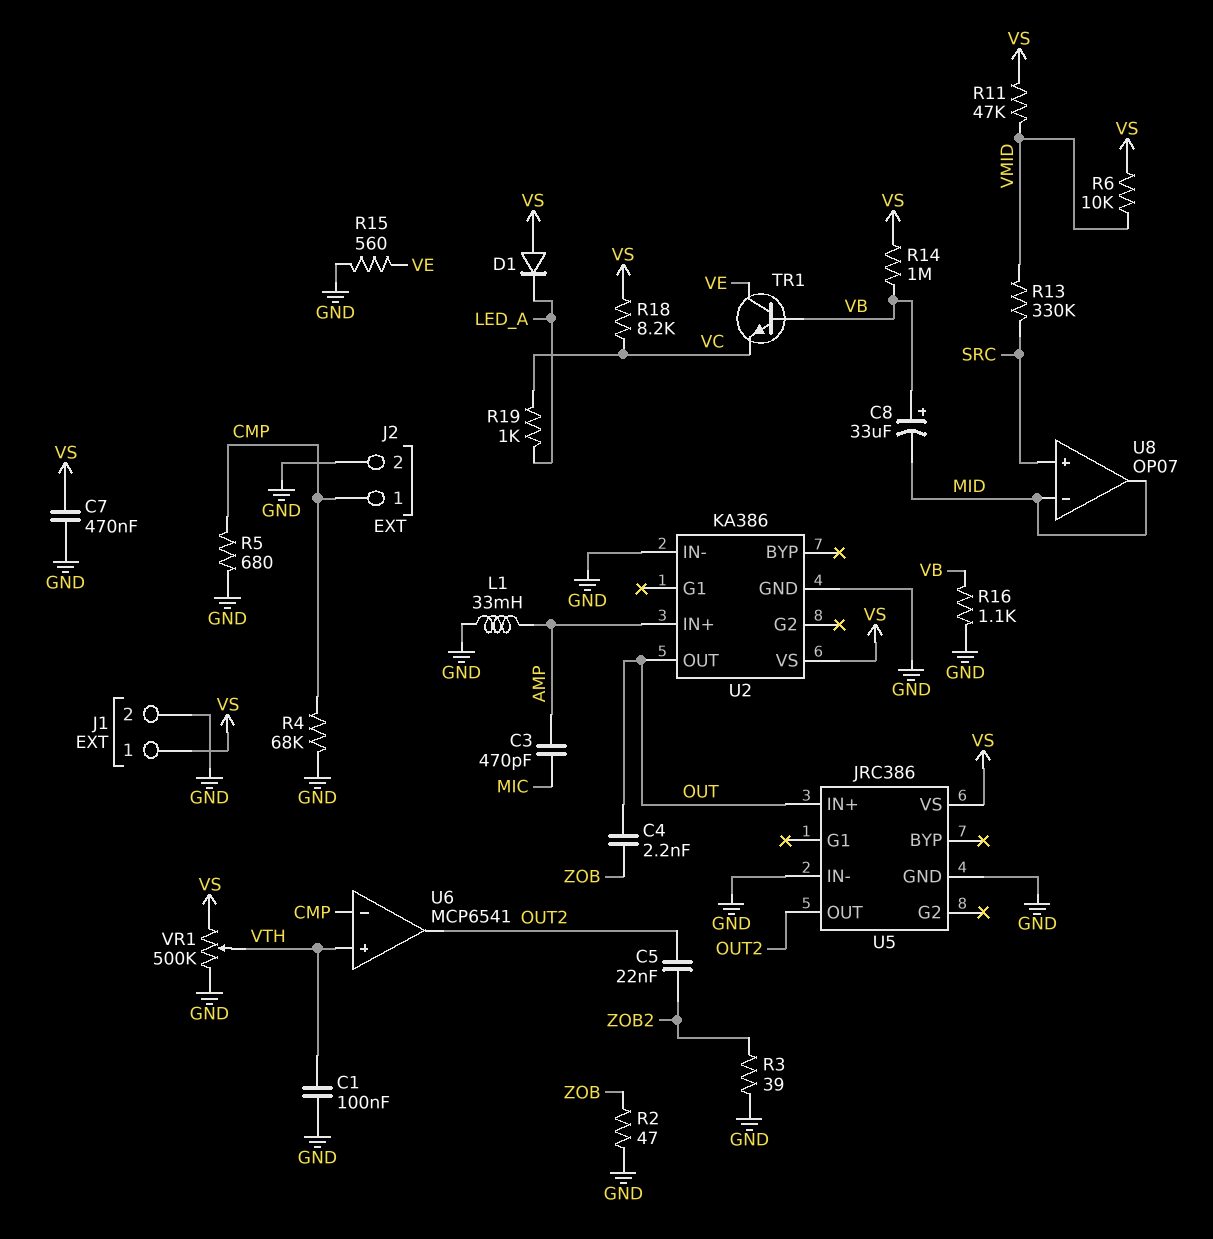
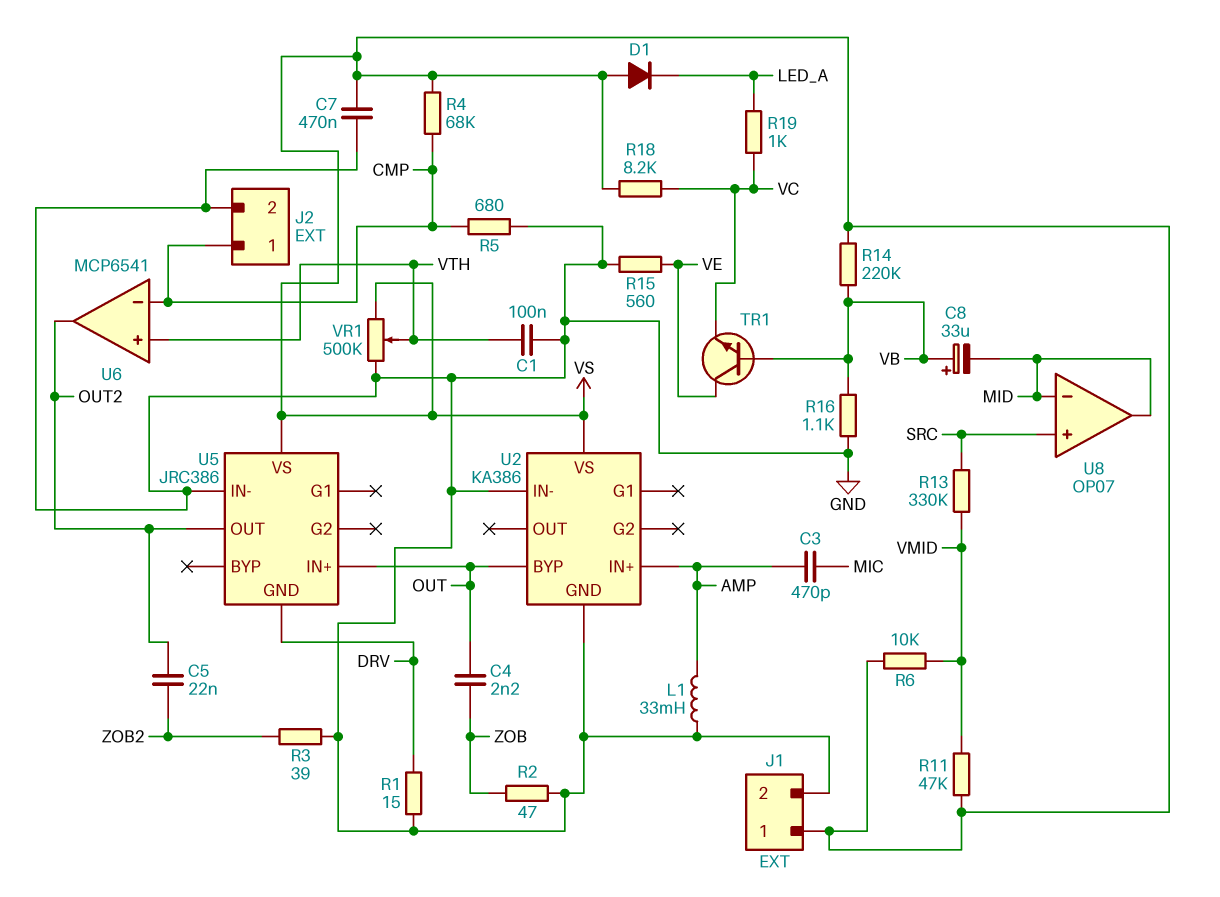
R1: none -> 15 (DRV, GND)
R4: 68k (CMP, GND) -> 68k (CMP, VS)
R14: 1M (VB, VS) -> 220k (VB, VS)
U2 pin BYP: none -> OUT
U2 pin OUT: OUT -> none
U5 pin GND: GND -> DRV

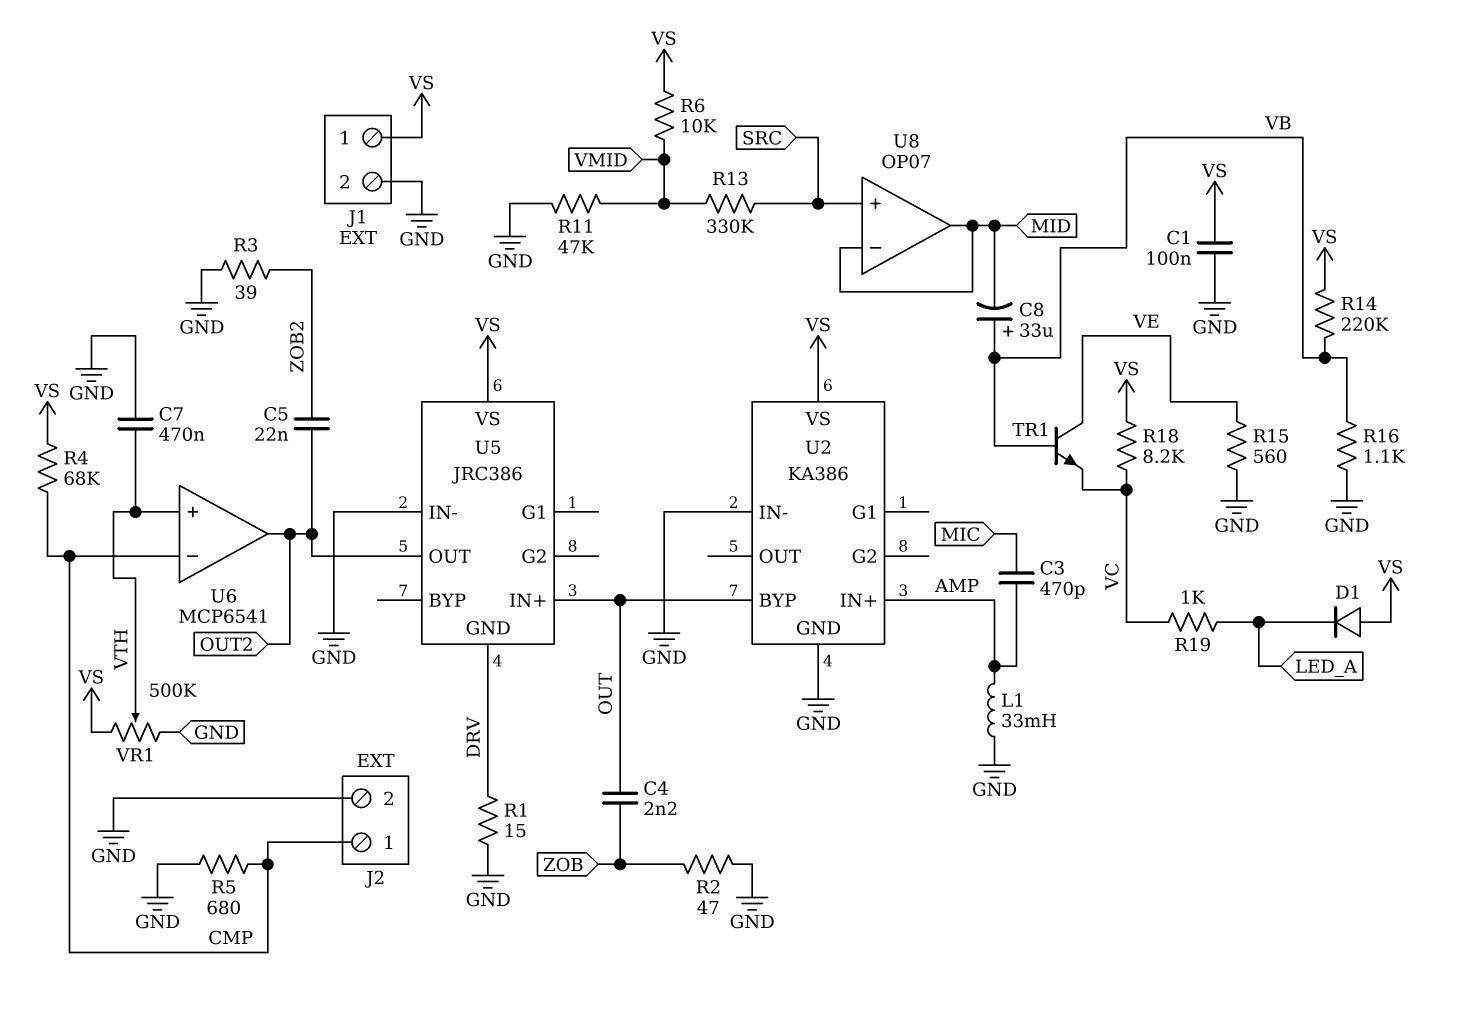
C1: 100nF (GND, VTH) -> 100nF (GND, VS)
C7: 470nF (GND, VS) -> 470nF (GND, VTH)
R11: 47k (VMID, VS) -> 47k (GND, VMID)

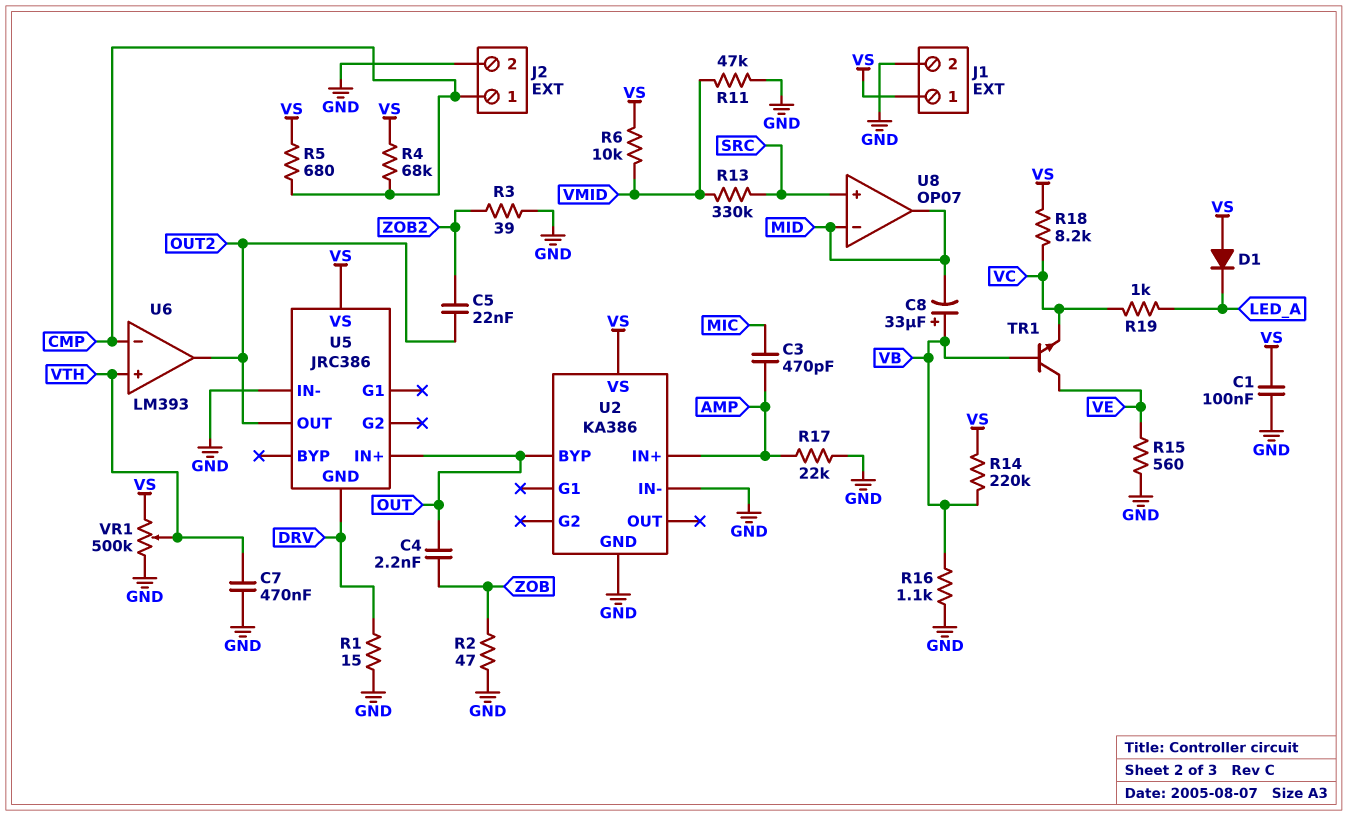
L1: 33mH (AMP, GND) -> none
R5: 680 (CMP, GND) -> 680 (CMP, VS)
R17: none -> 22k (AMP, GND)
U6: MCP6541 -> LM393

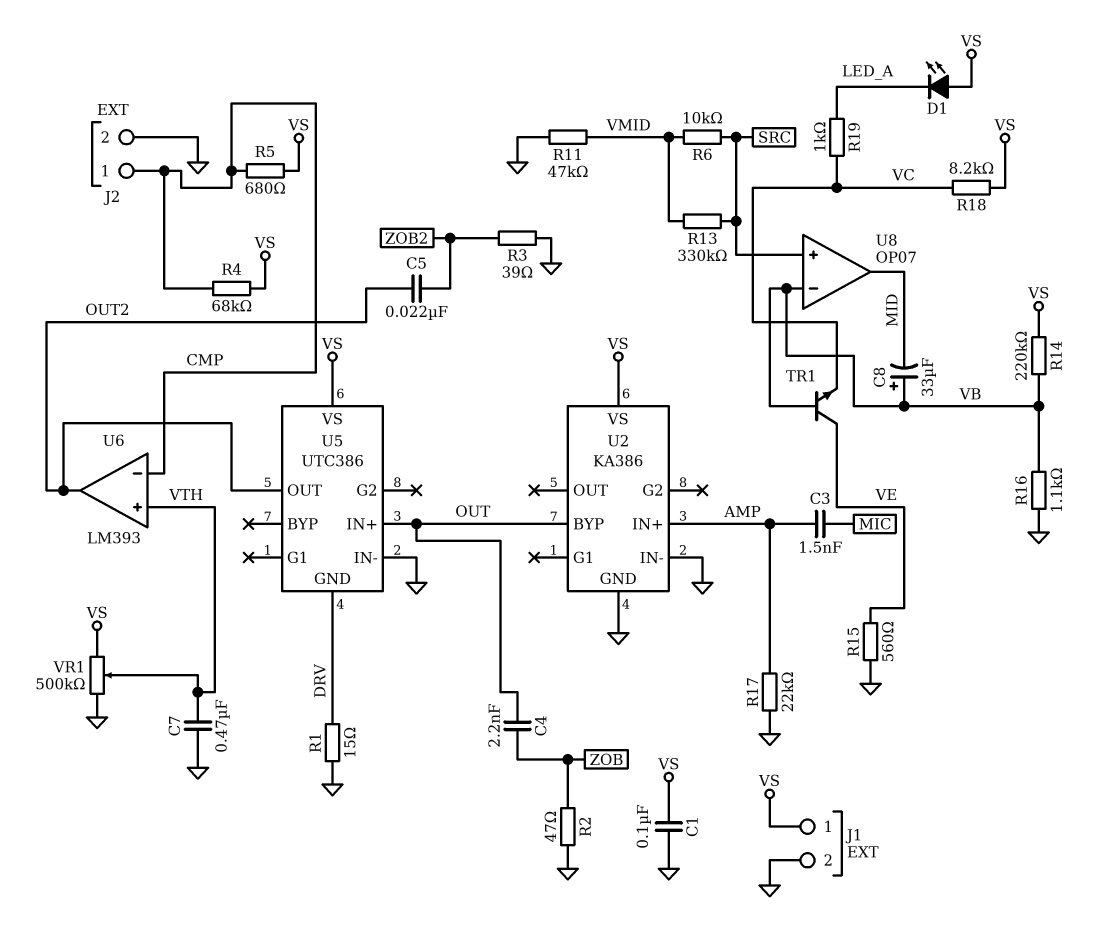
C3: 470pF (AMP, MIC) -> 1.5nF (AMP, MIC)
D1: diode (A VS, K LED_A) -> LED (A VS, K LED_A)
R6: 10k (VMID, VS) -> 10k (SRC, VMID)
U5: JRC386 -> UTC386
U8 pin in-: MID -> VB

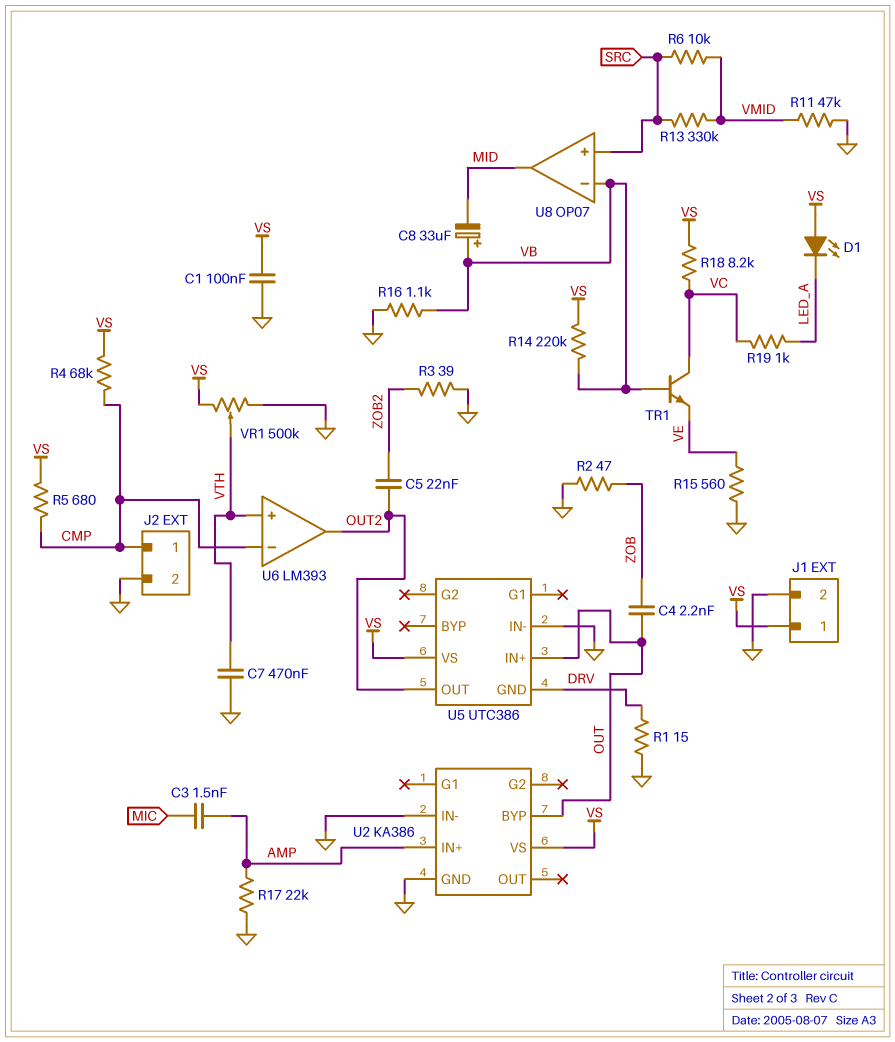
TR1: NPN (B VB, C VE, E VC) -> NPN (B VB, C VC, E VE)

